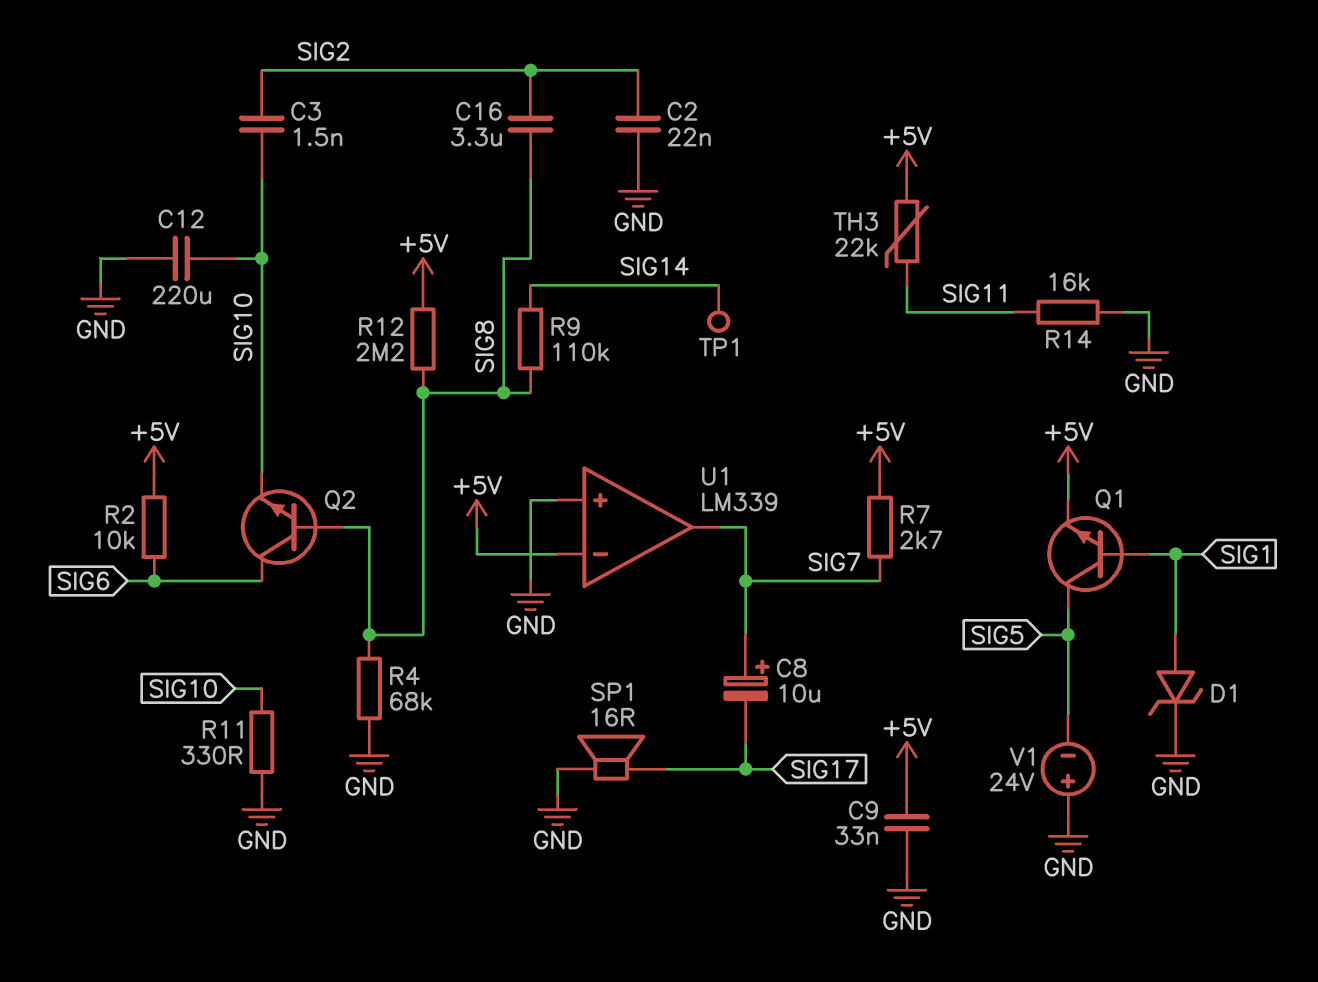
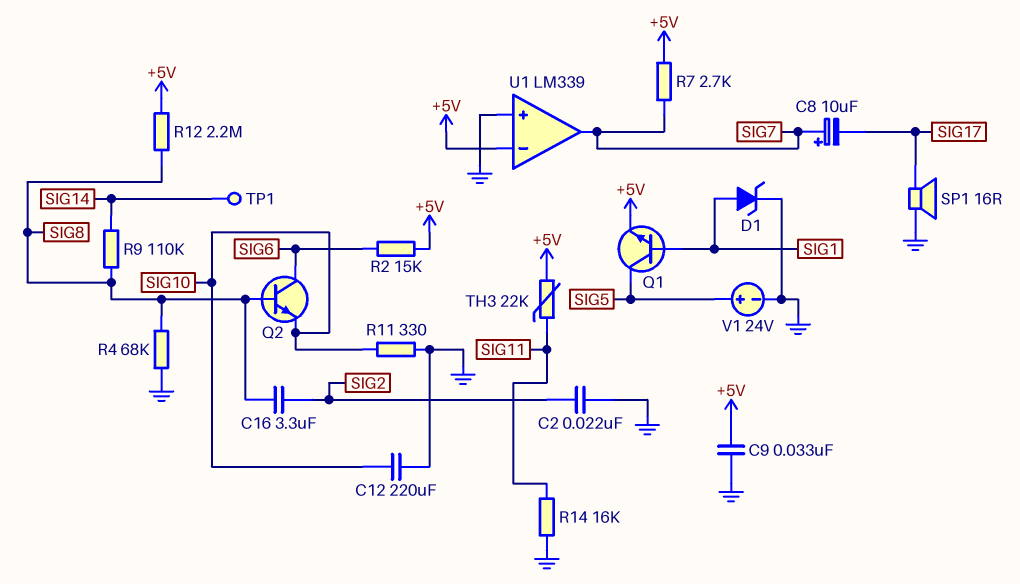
C3: 1.5nF (SIG2, SIG10) -> none
R2: 10k (+5V, SIG6) -> 15k (+5V, SIG6)
V1: 24V (plus GND, minus SIG5) -> 24V (plus SIG5, minus GND)

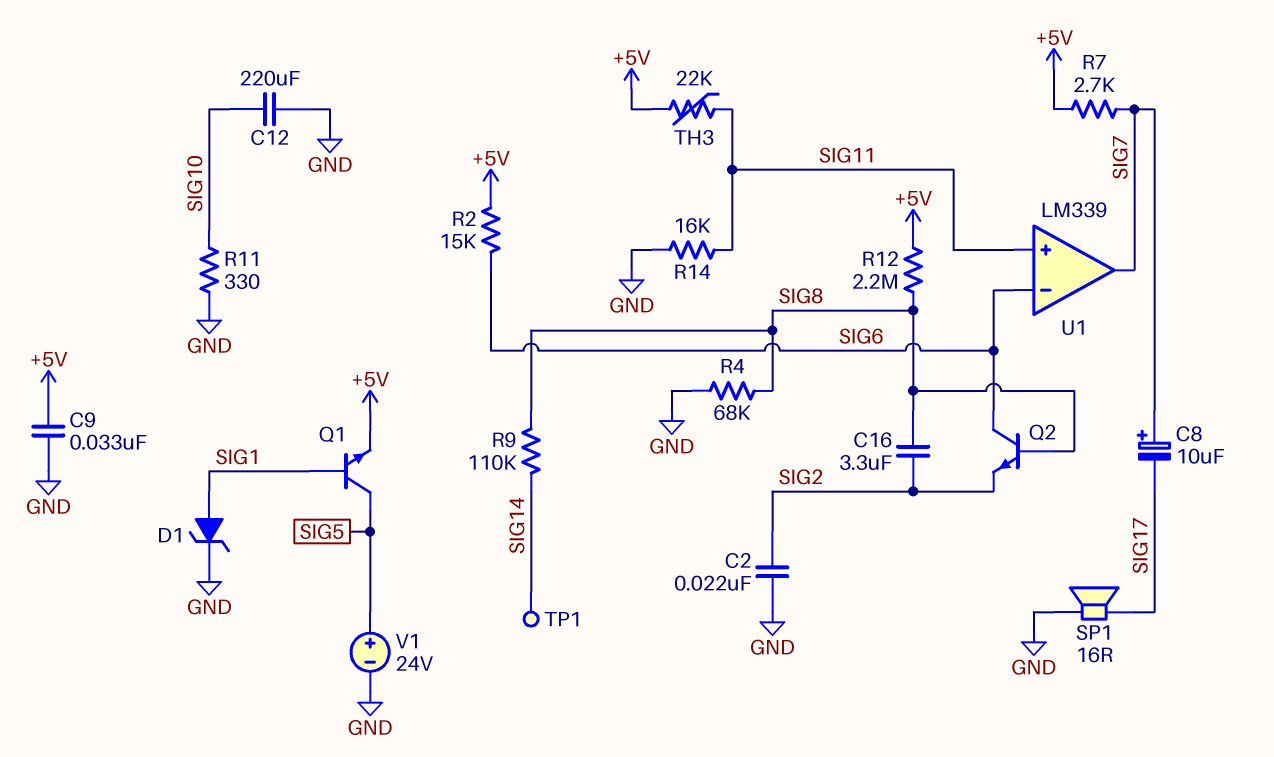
Q2: NPN (B SIG8, C SIG6, E SIG10) -> NPN (B SIG8, C SIG6, E SIG2)
U1 pin in+: GND -> SIG11
U1 pin in-: +5V -> SIG6

